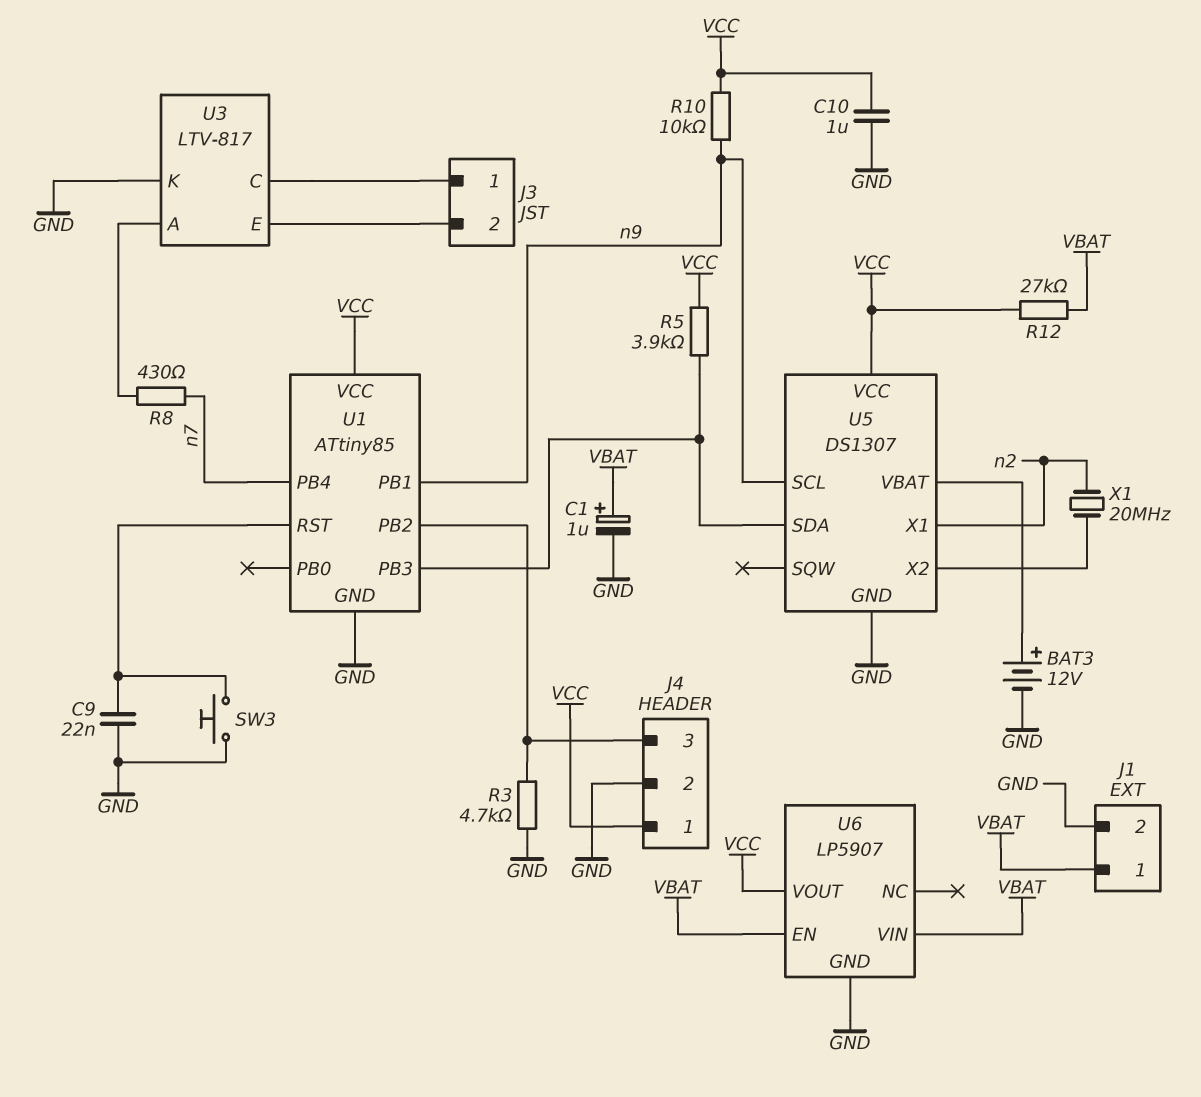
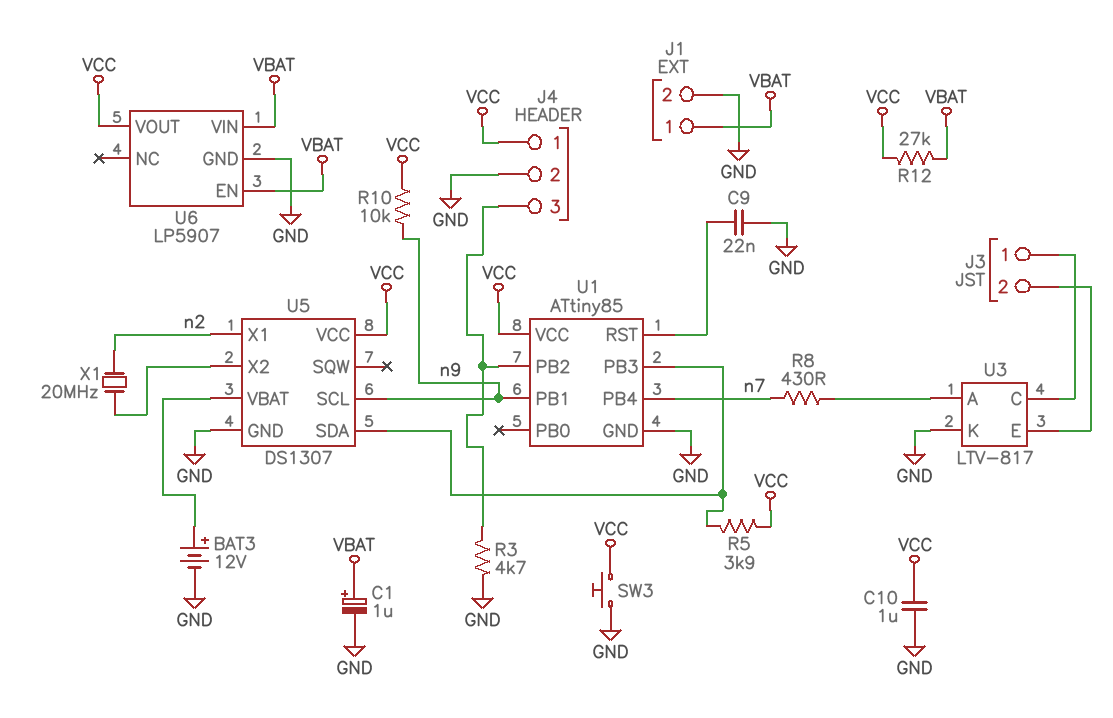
SW3: button (GND, U1/RST) -> button (GND, VCC)

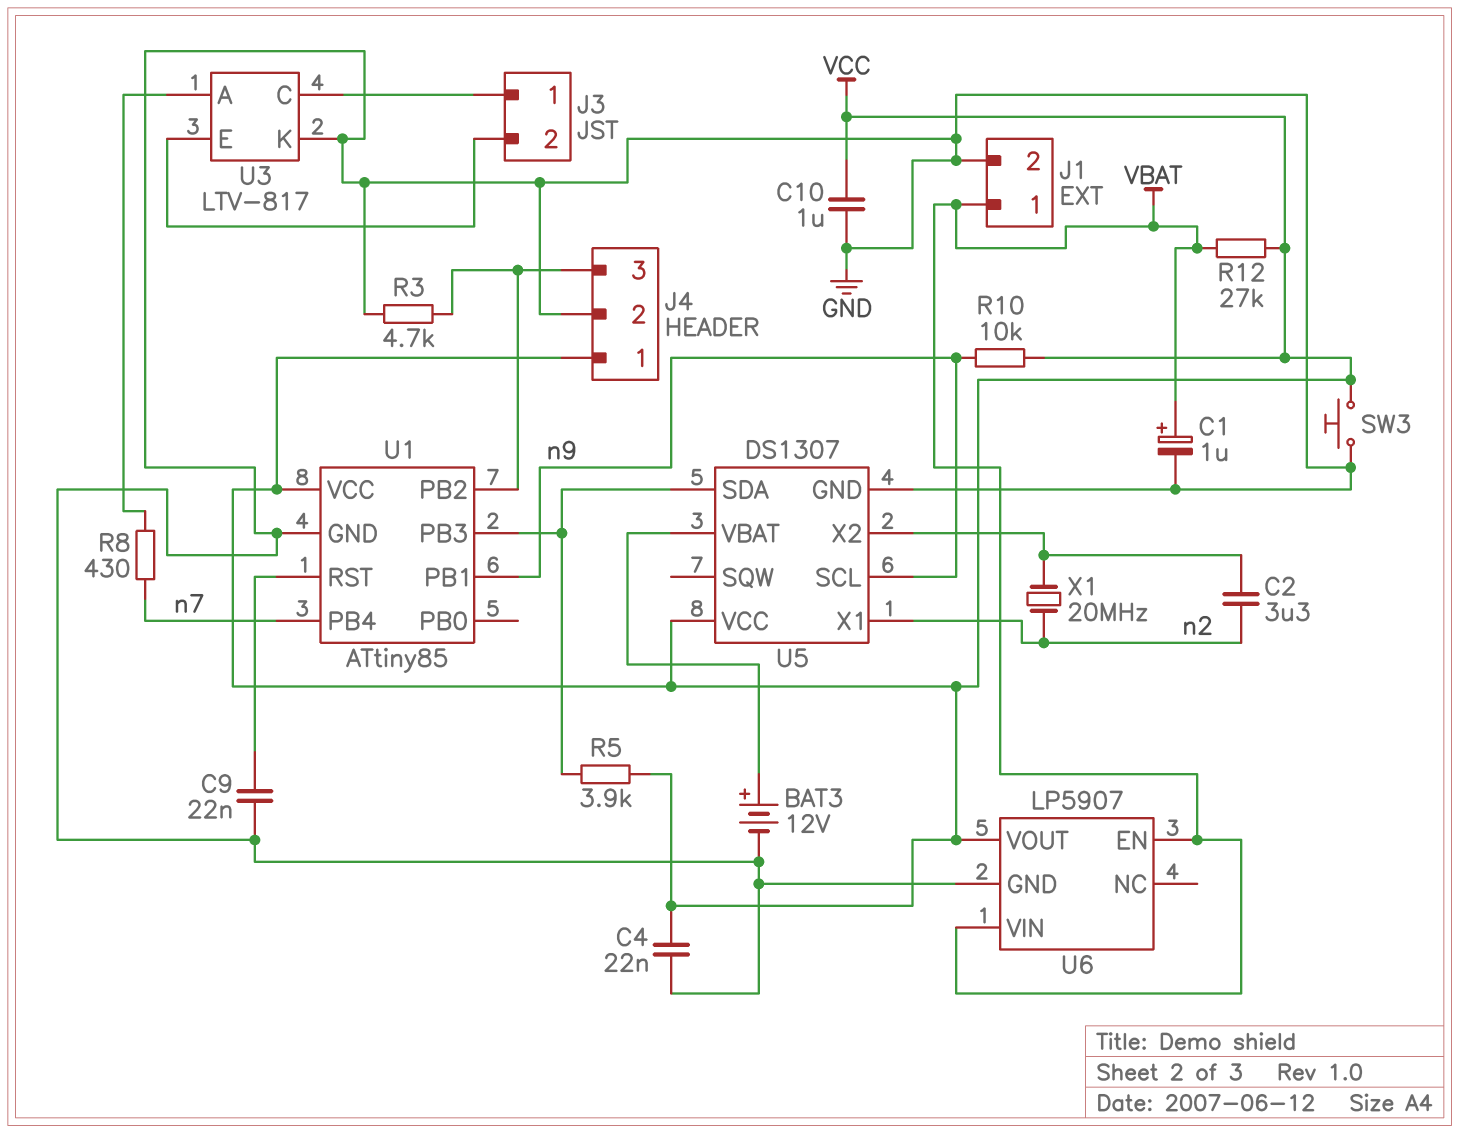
C2: none -> 3.3uF (U5/X2, n2)
C4: none -> 22nF (GND, VCC)

